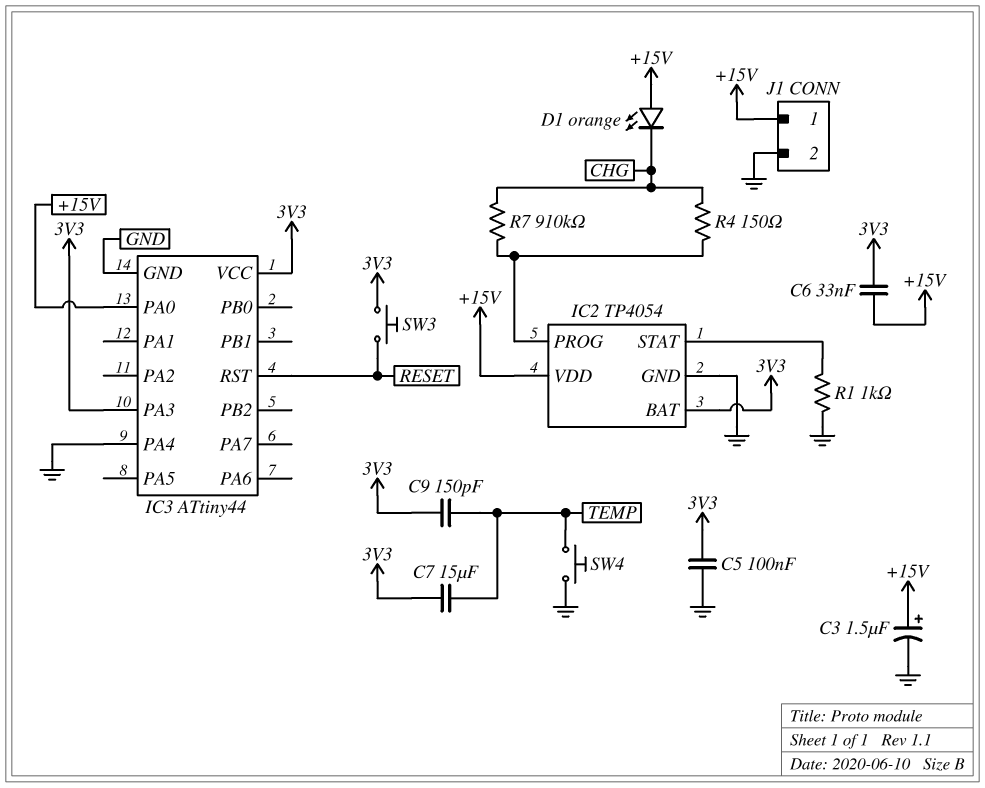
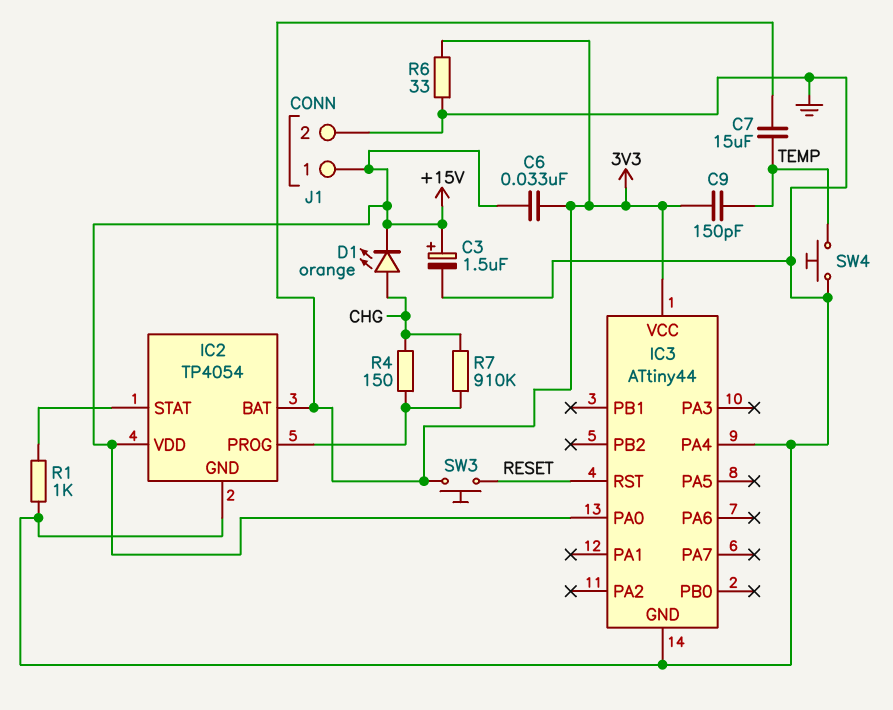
C5: 100nF (3V3, GND) -> none
D1: LED orange (A +15V, K CHG) -> LED orange (A CHG, K +15V)
IC3 pin PA3: 3V3 -> none
R6: none -> 33 (3V3, GND)

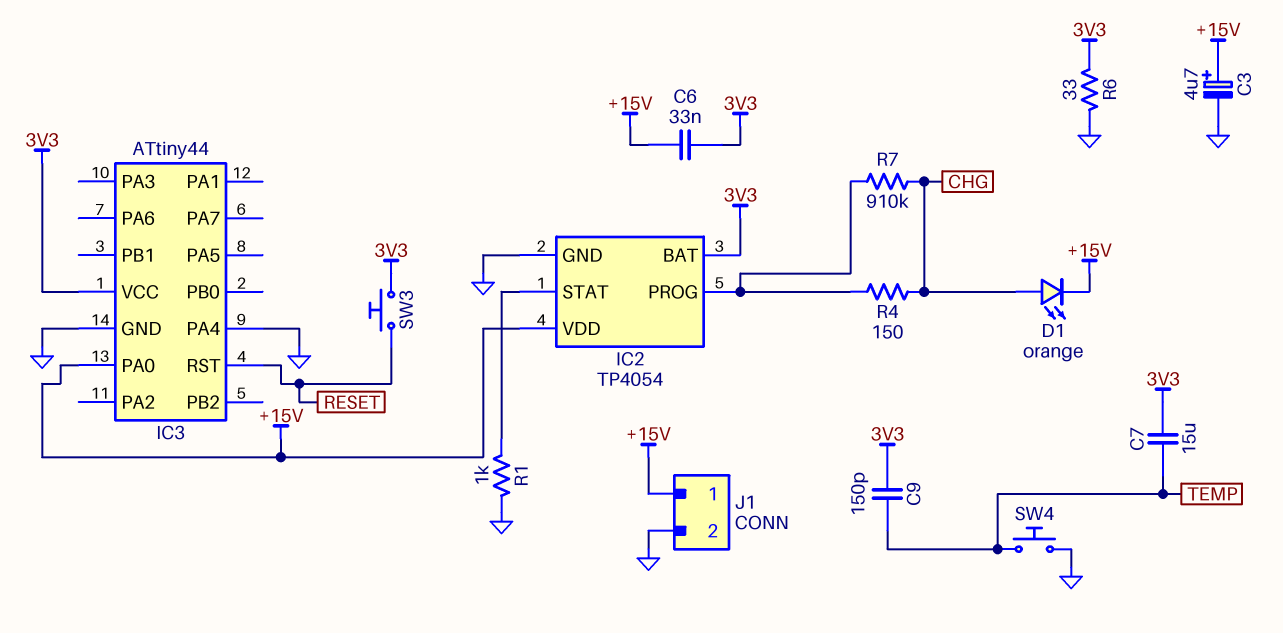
C3: 1.5uF (plus +15V, minus GND) -> 4.7uF (plus +15V, minus GND)

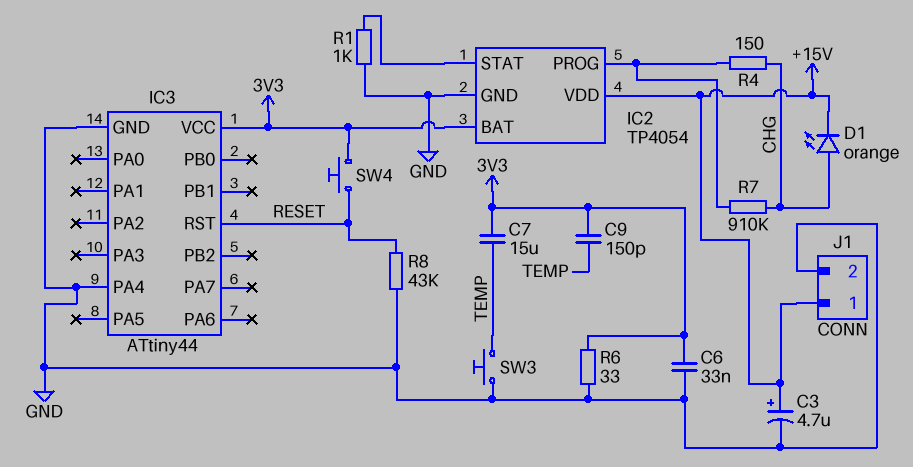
C6: 33nF (+15V, 3V3) -> 33nF (3V3, GND)
IC3 pin PA0: +15V -> none
R8: none -> 43k (GND, RESET)
SW3: button (3V3, RESET) -> button (GND, TEMP)
SW4: button (GND, TEMP) -> button (3V3, RESET)

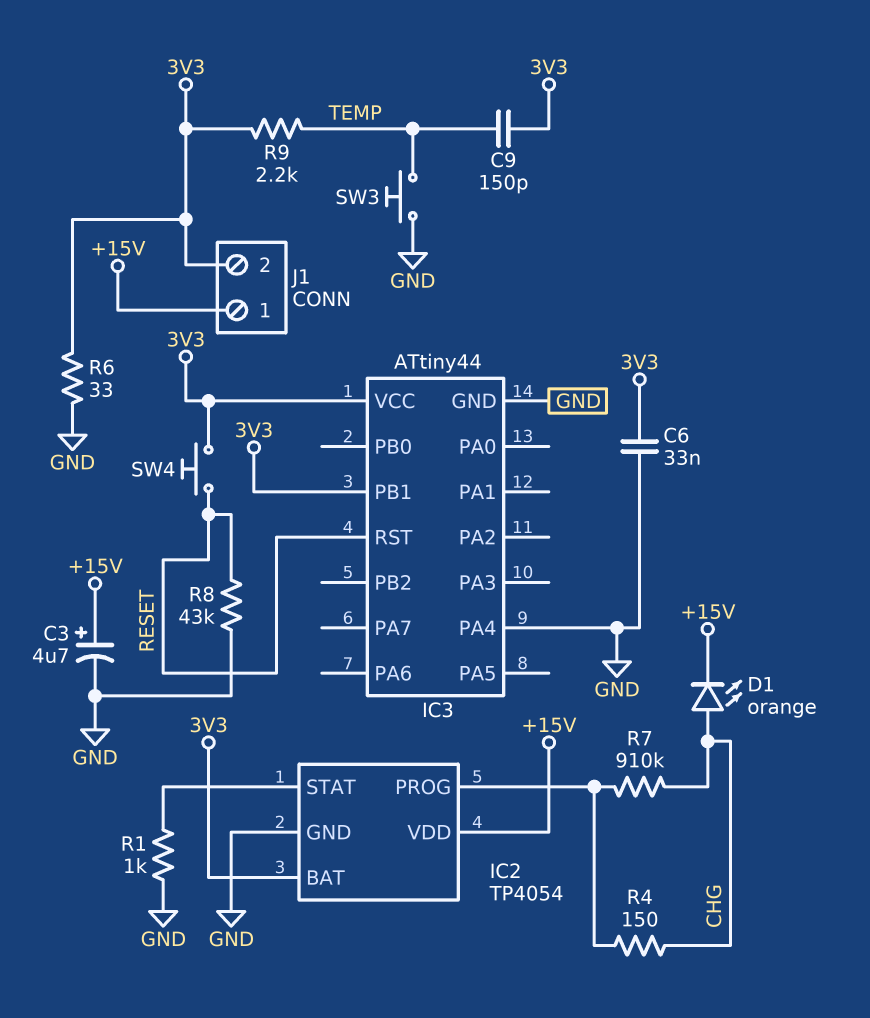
C7: 15uF (3V3, TEMP) -> none
IC3 pin PB1: none -> 3V3
J1 pin 2: GND -> 3V3
R9: none -> 2.2k (3V3, TEMP)

